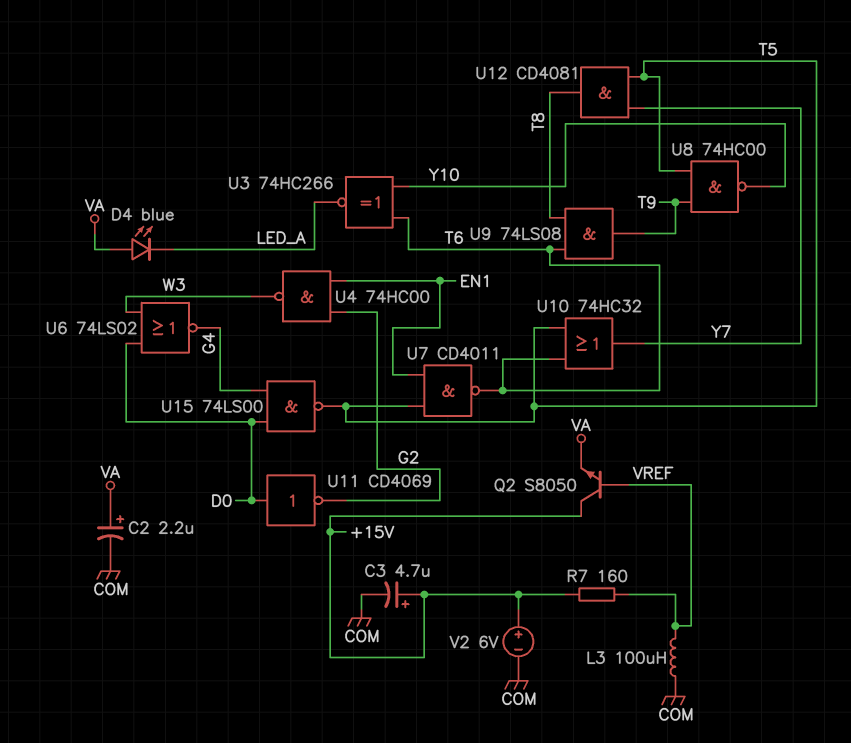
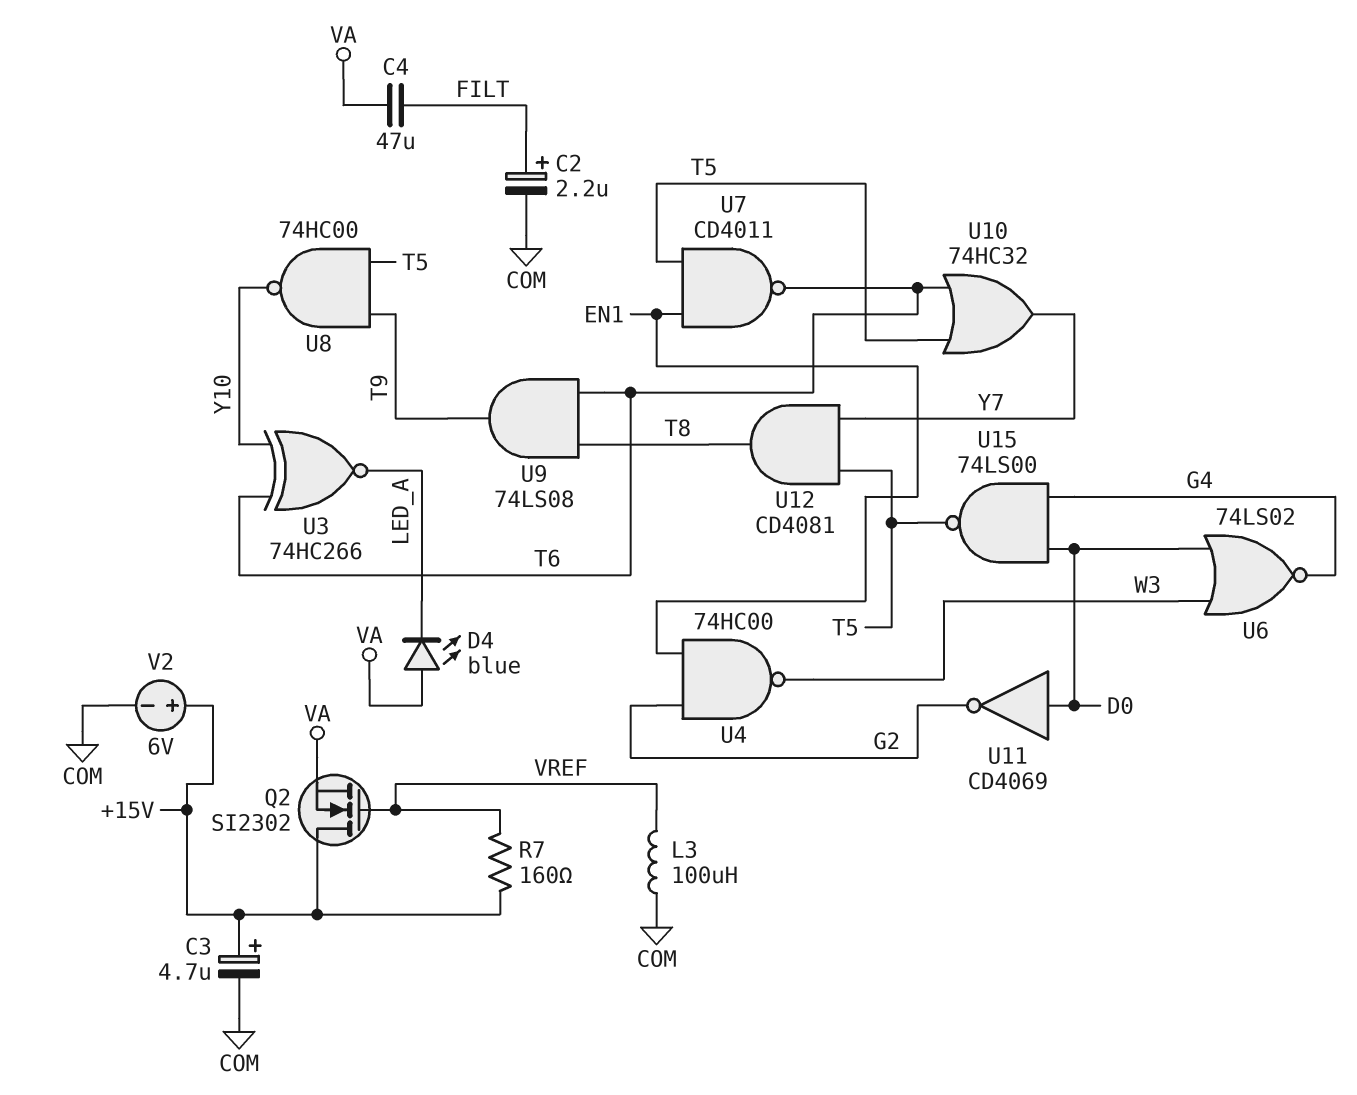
C2: 2.2uF (plus VA, minus COM) -> 2.2uF (plus FILT, minus COM)
C4: none -> 47uF (FILT, VA)
Q2: NPN S8050 (B VREF, C +15V, E VA) -> NMOS SI2302 (G VREF, D +15V, S VA)

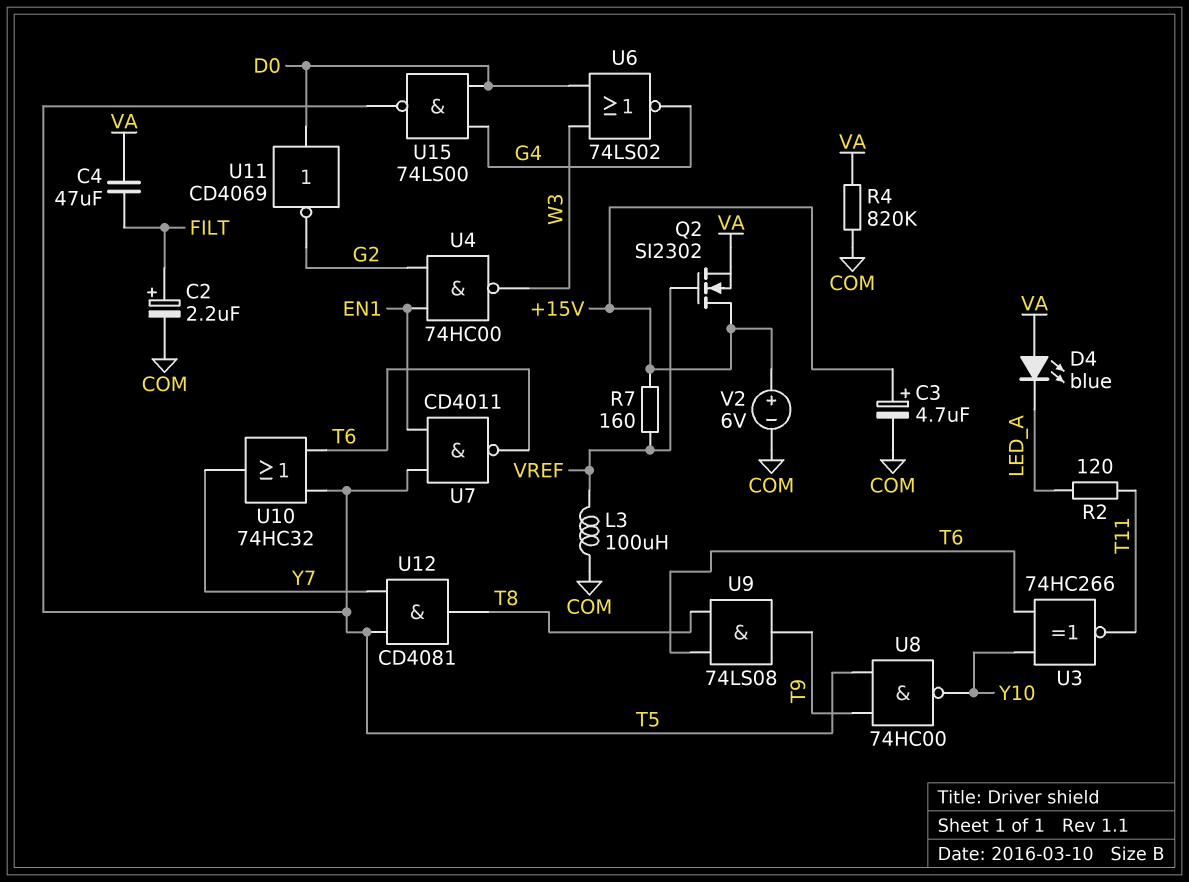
R2: none -> 120 (LED_A, T11)
R4: none -> 820k (COM, VA)
U3: XNOR 74HC266 (in T6, in Y10, out LED_A) -> XNOR 74HC266 (in T6, in Y10, out T11)

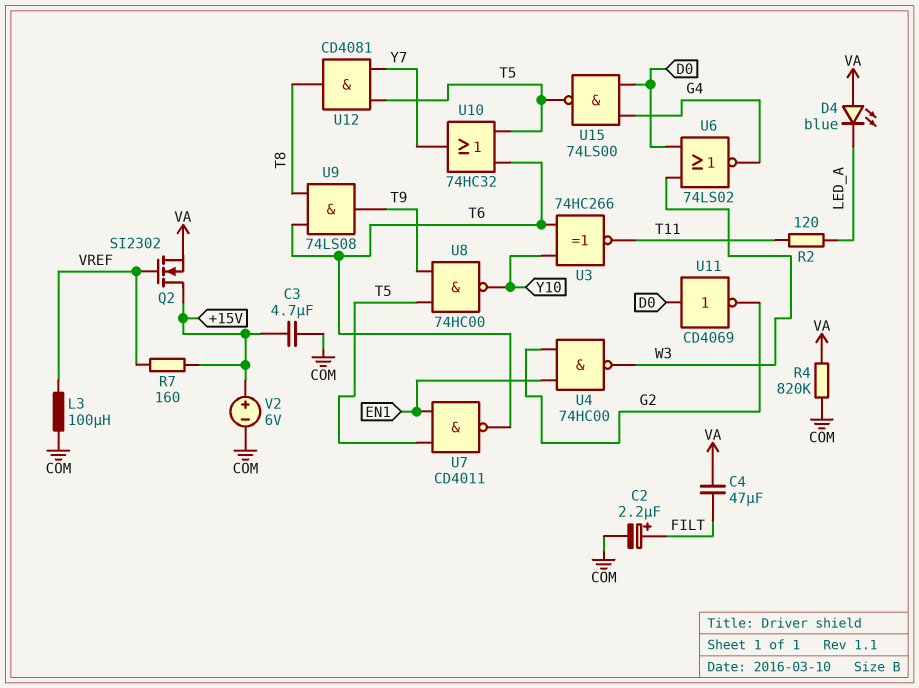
C3: 4.7uF (plus +15V, minus COM) -> 4.7uF (+15V, COM)

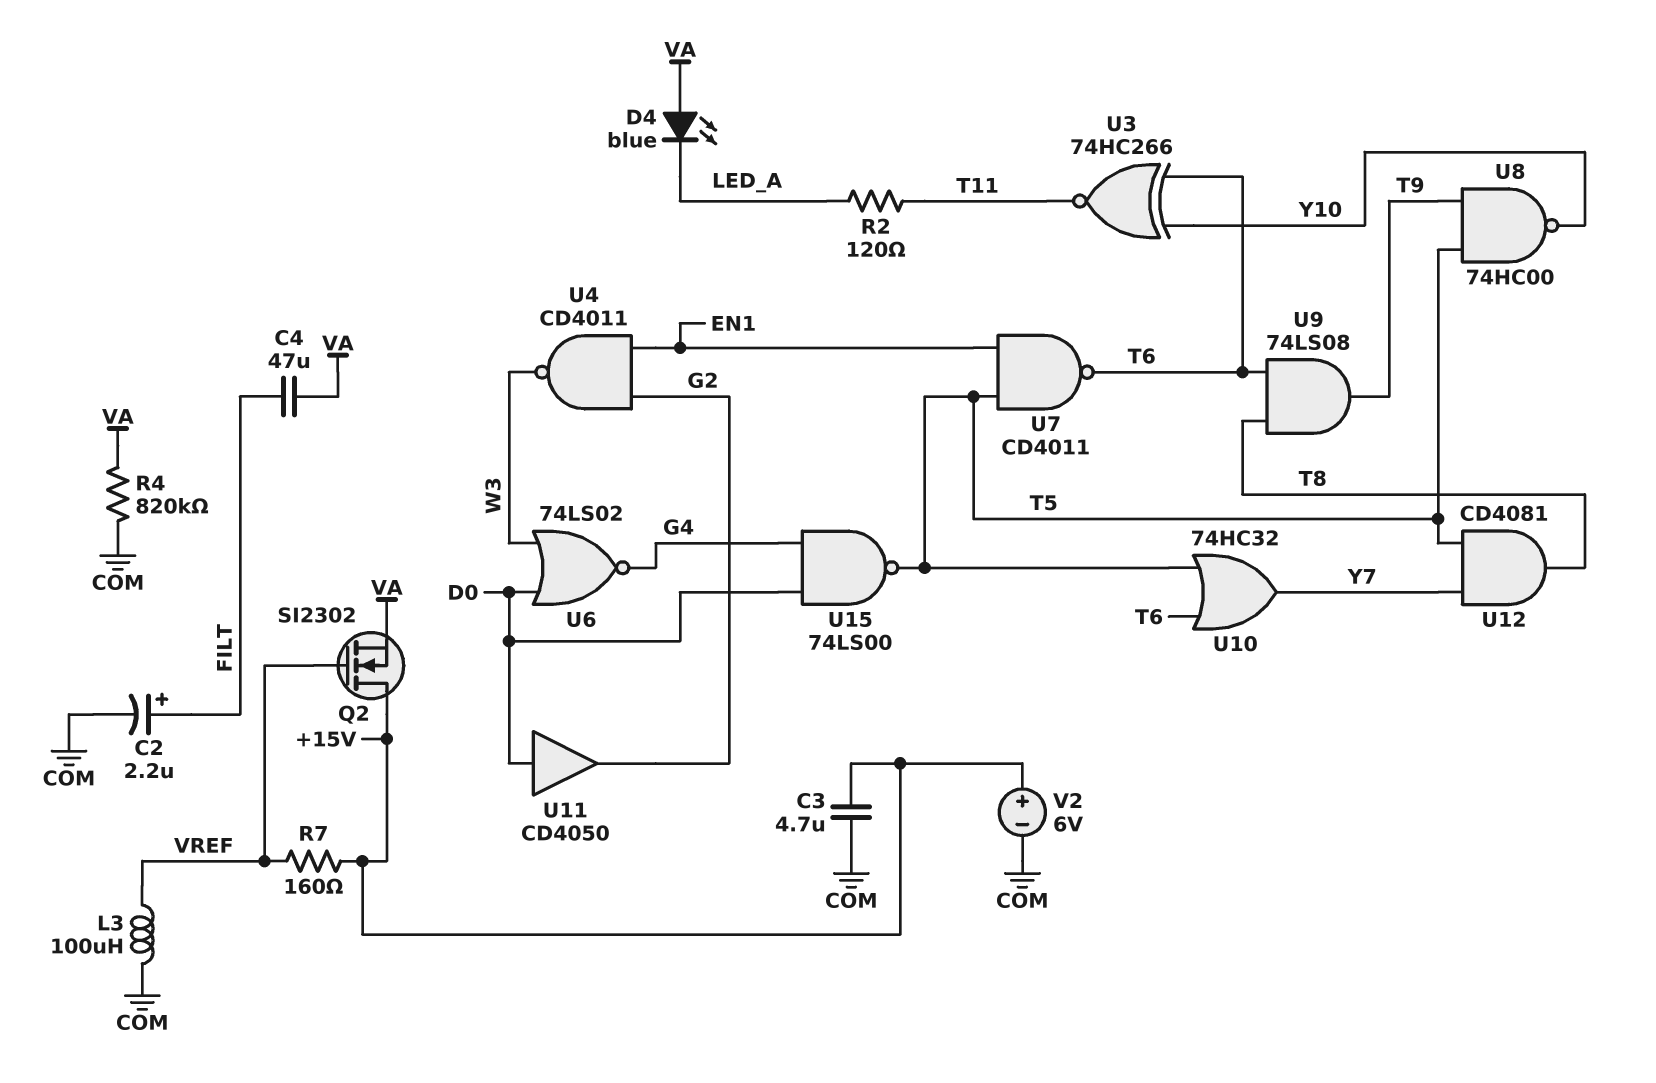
U4: NAND 74HC00 (in EN1, in G2, out W3) -> NAND CD4011 (in EN1, in G2, out W3)
U11: NOT CD4069 (in D0, out G2) -> buffer CD4050 (in D0, out G2)

